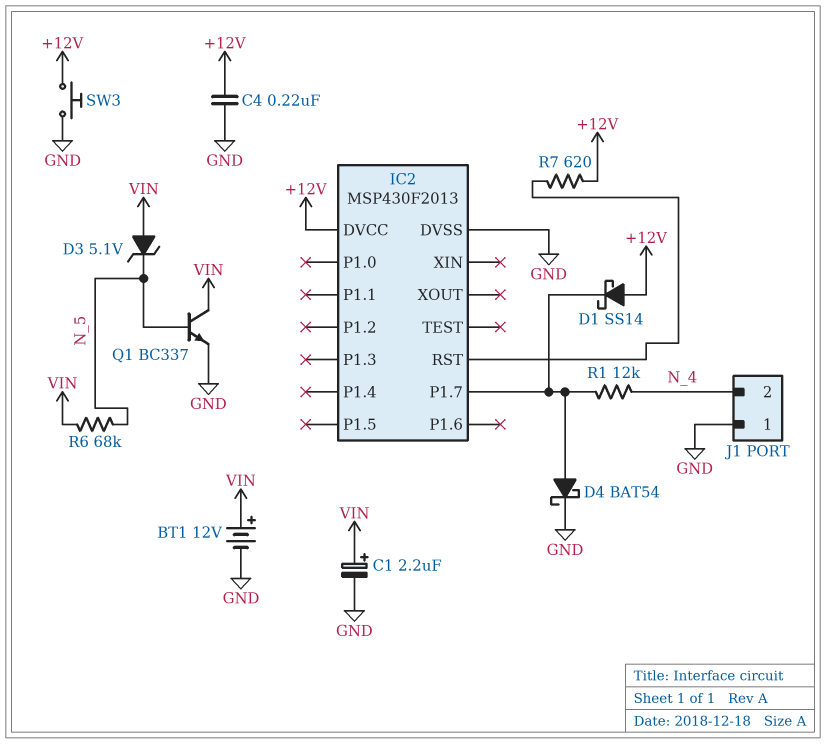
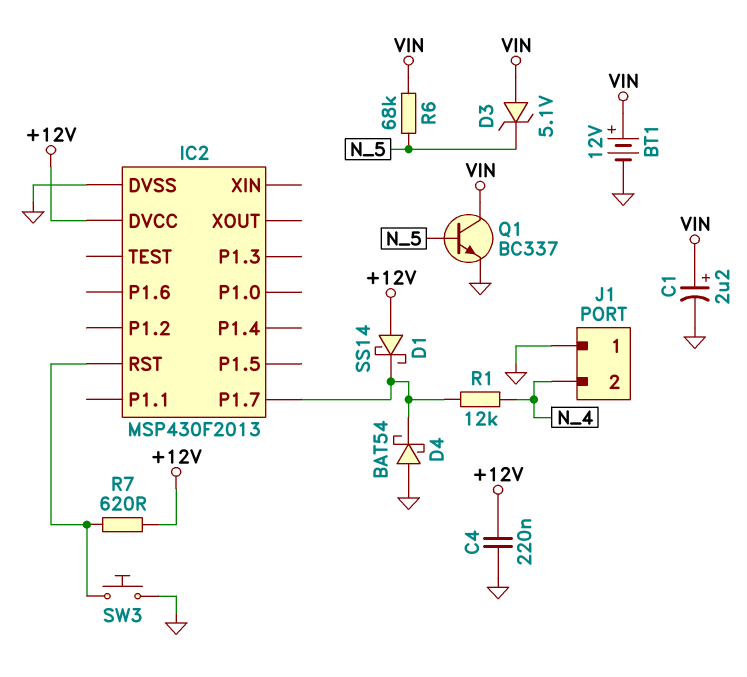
D4: schottky BAT54 (A IC2/P1.7, K GND) -> schottky BAT54 (A GND, K IC2/P1.7)
SW3: button (+12V, GND) -> button (GND, IC2/RST)

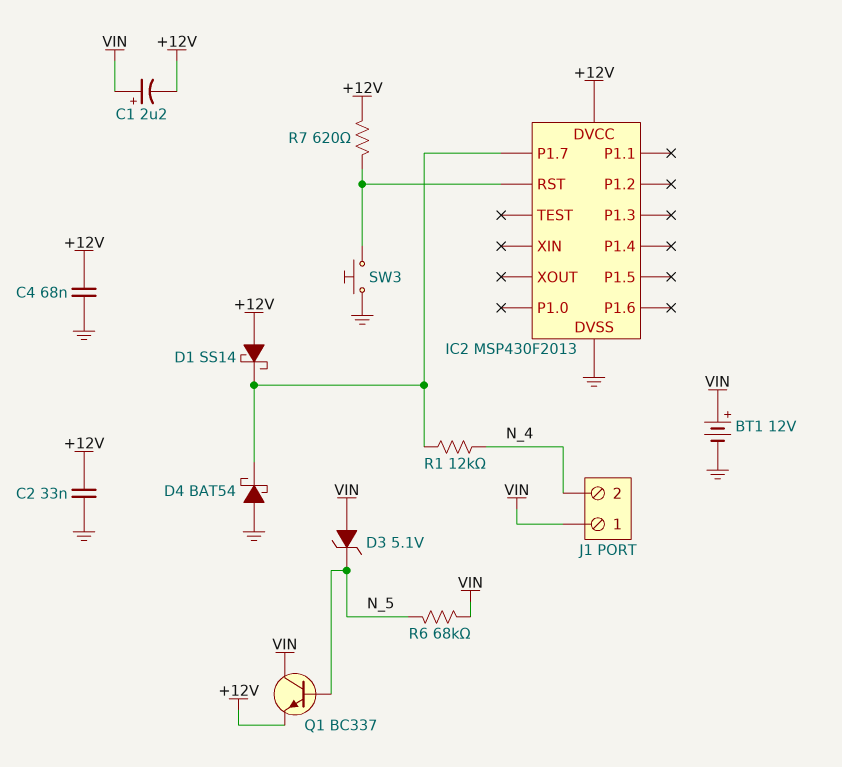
C1: 2.2uF (plus VIN, minus GND) -> 2.2uF (plus VIN, minus +12V)
C2: none -> 33nF (+12V, GND)
C4: 220nF (+12V, GND) -> 68nF (+12V, GND)
J1 pin 1: GND -> VIN
Q1: NPN BC337 (B N_5, C VIN, E GND) -> NPN BC337 (B N_5, C VIN, E +12V)

